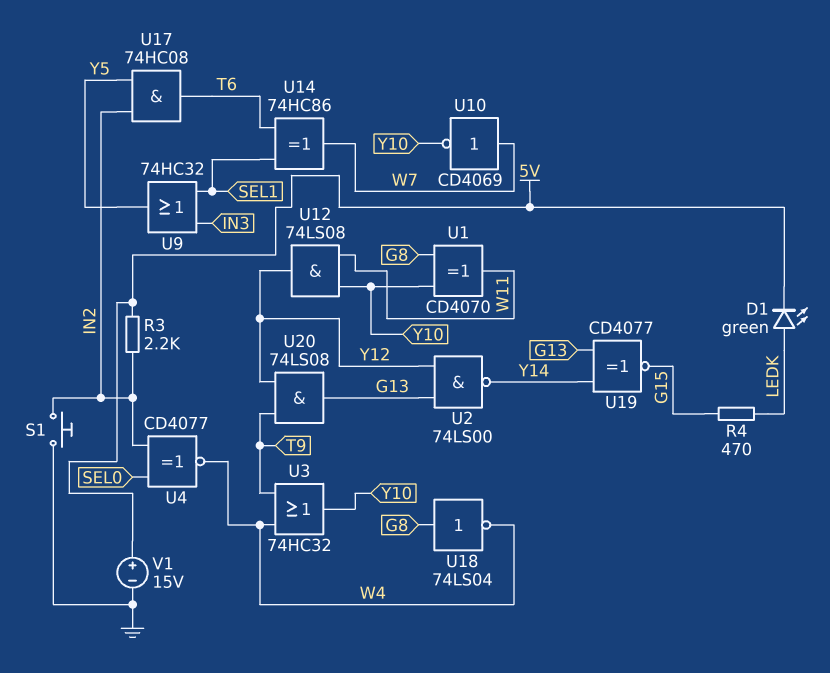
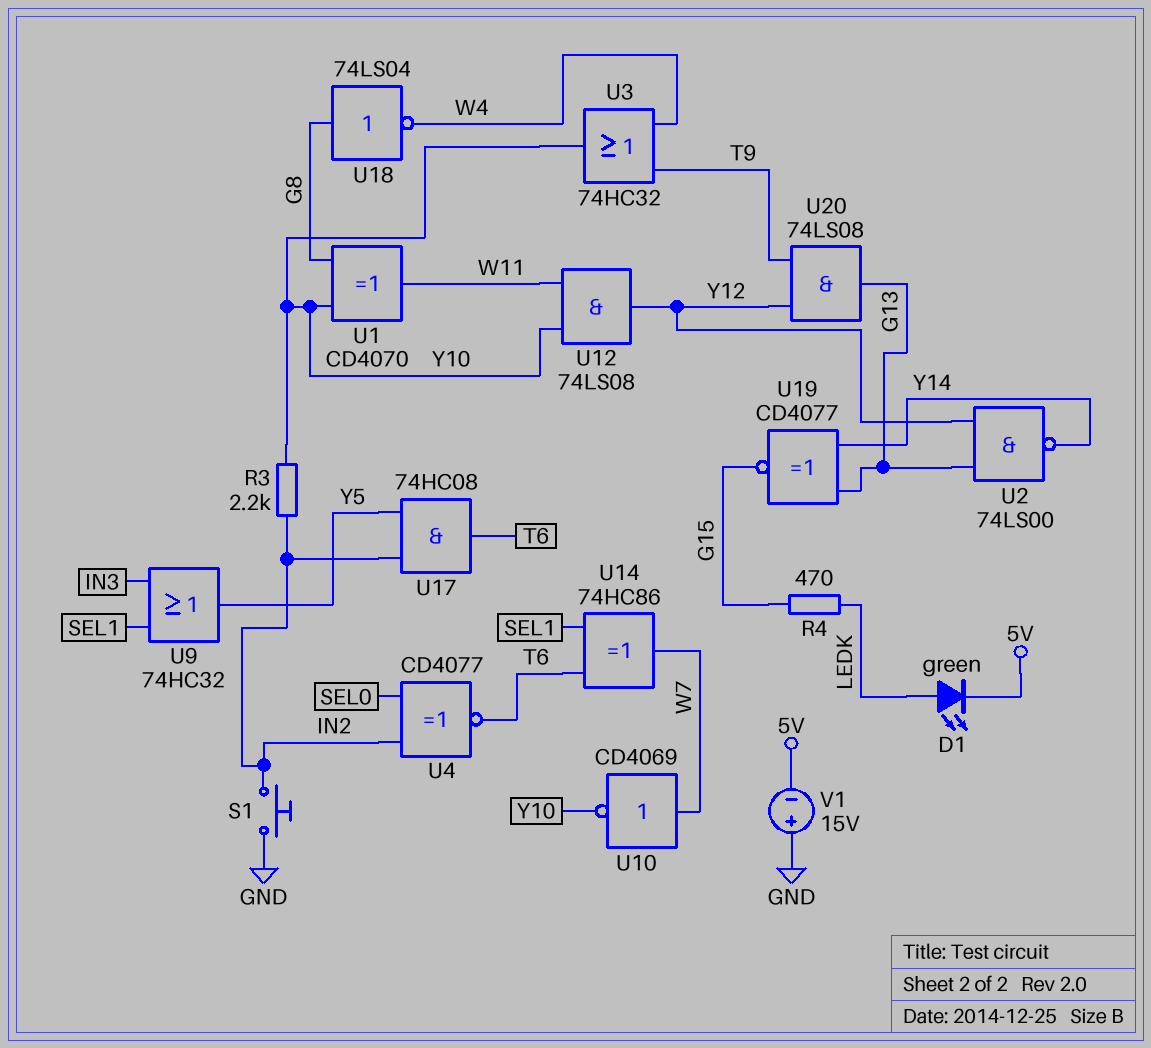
R3: 2.2k (5V, IN2) -> 2.2k (IN2, Y10)
U4: XNOR CD4077 (in IN2, in SEL0, out W4) -> XNOR CD4077 (in IN2, in SEL0, out T6)
V1: 15V (plus 5V, minus GND) -> 15V (plus GND, minus 5V)

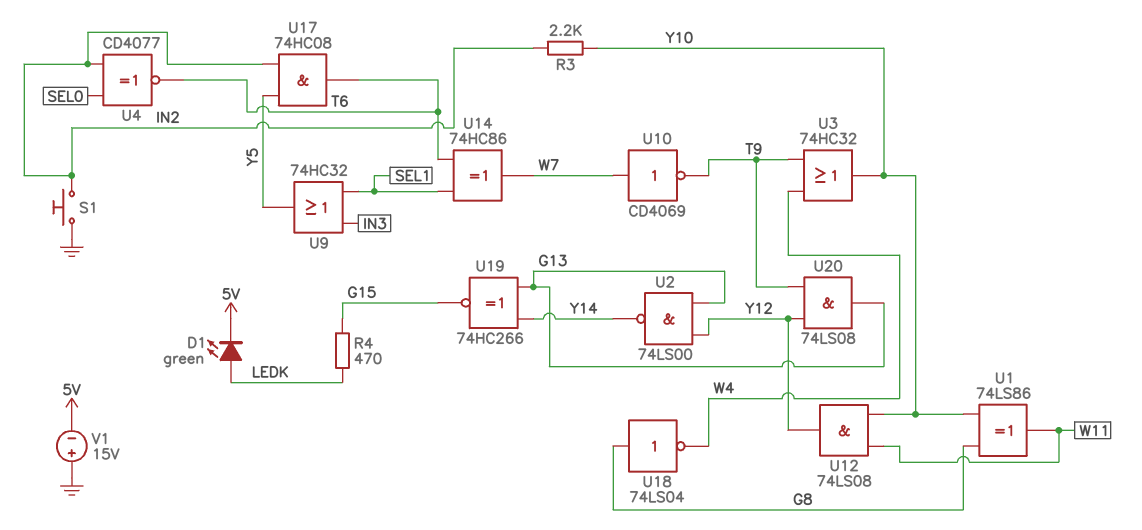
U1: XOR CD4070 (in G8, in Y10, out W11) -> XOR 74LS86 (in G8, in Y10, out W11)
U10: NOT CD4069 (in W7, out Y10) -> NOT CD4069 (in W7, out T9)
U19: XNOR CD4077 (in G13, in Y14, out G15) -> XNOR 74HC266 (in G13, in Y14, out G15)

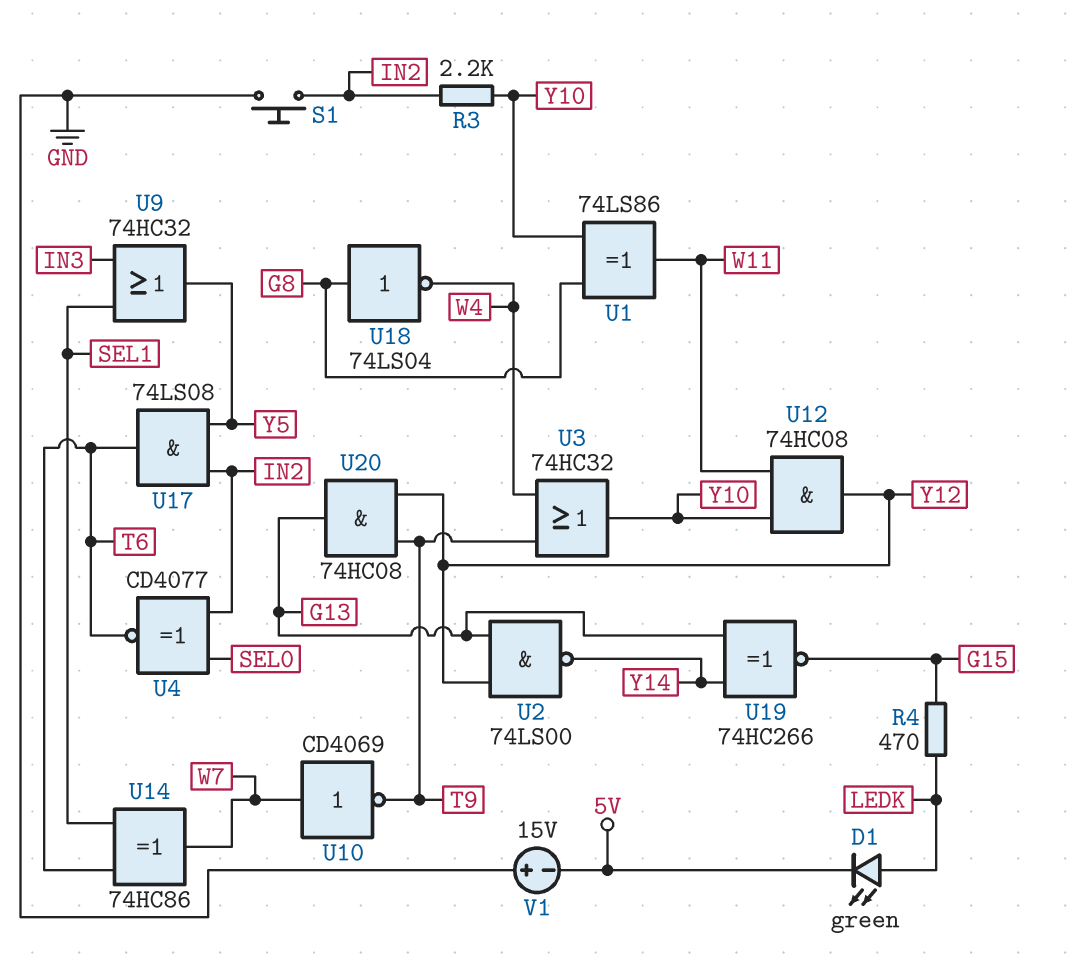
U12: AND 74LS08 (in W11, in Y10, out Y12) -> AND 74HC08 (in W11, in Y10, out Y12)
U17: AND 74HC08 (in IN2, in Y5, out T6) -> AND 74LS08 (in IN2, in Y5, out T6)
U20: AND 74LS08 (in T9, in Y12, out G13) -> AND 74HC08 (in T9, in Y12, out G13)

